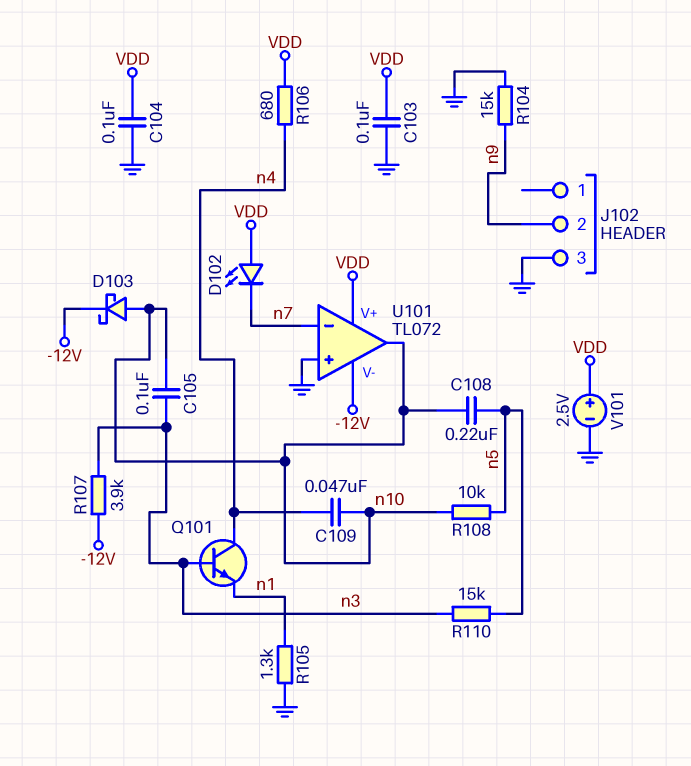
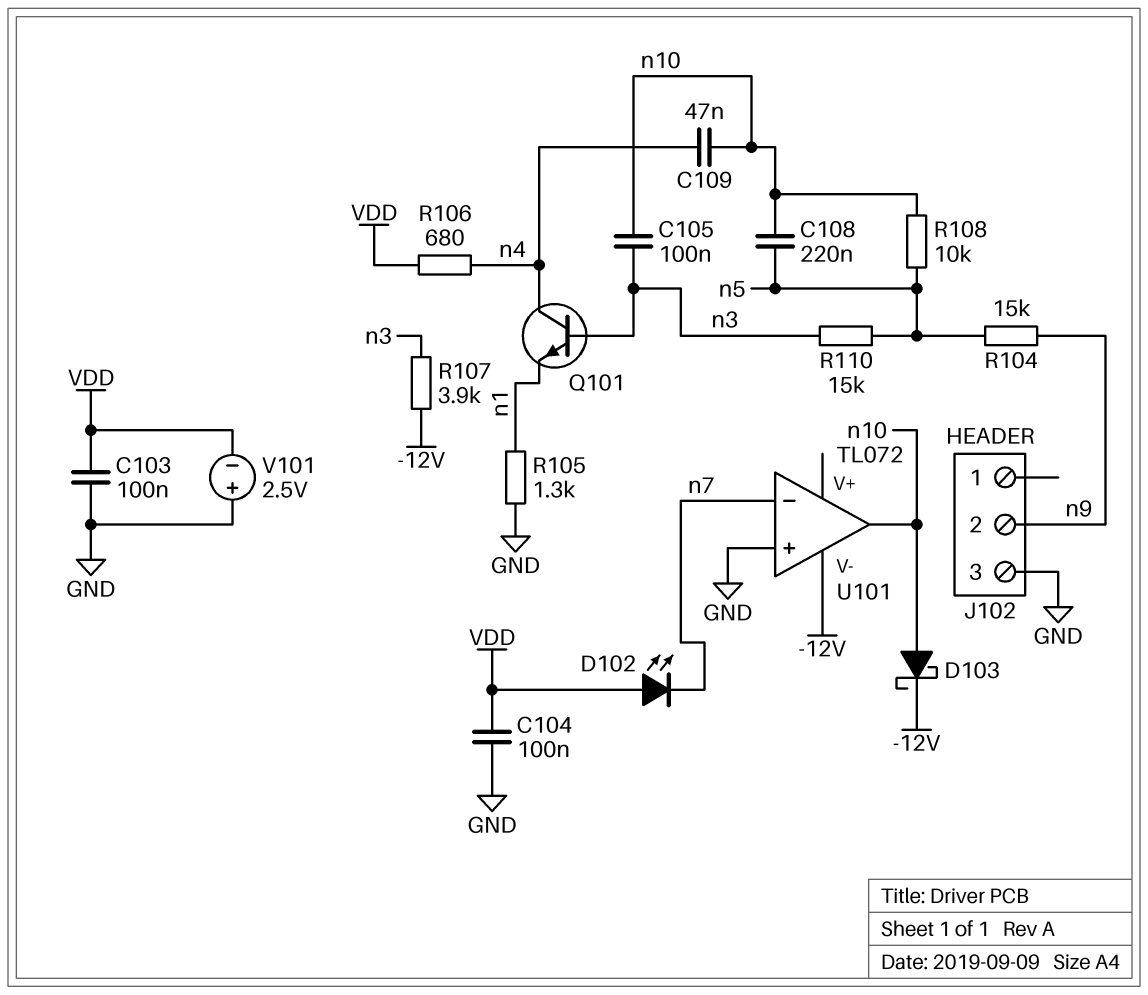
R104: 15k (GND, n9) -> 15k (n5, n9)
U101 pin V+: VDD -> none
V101: 2.5V (plus VDD, minus GND) -> 2.5V (plus GND, minus VDD)

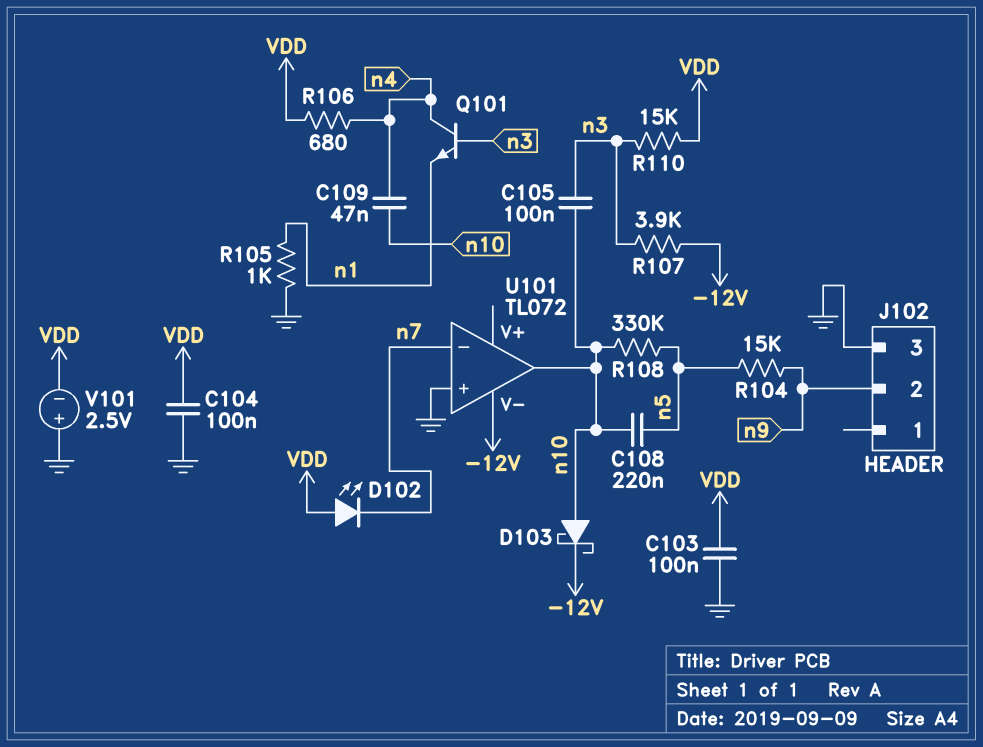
R105: 1.3k (GND, n1) -> 1k (GND, n1)
R108: 10k (n5, n10) -> 330k (n5, n10)
R110: 15k (n3, n5) -> 15k (VDD, n3)

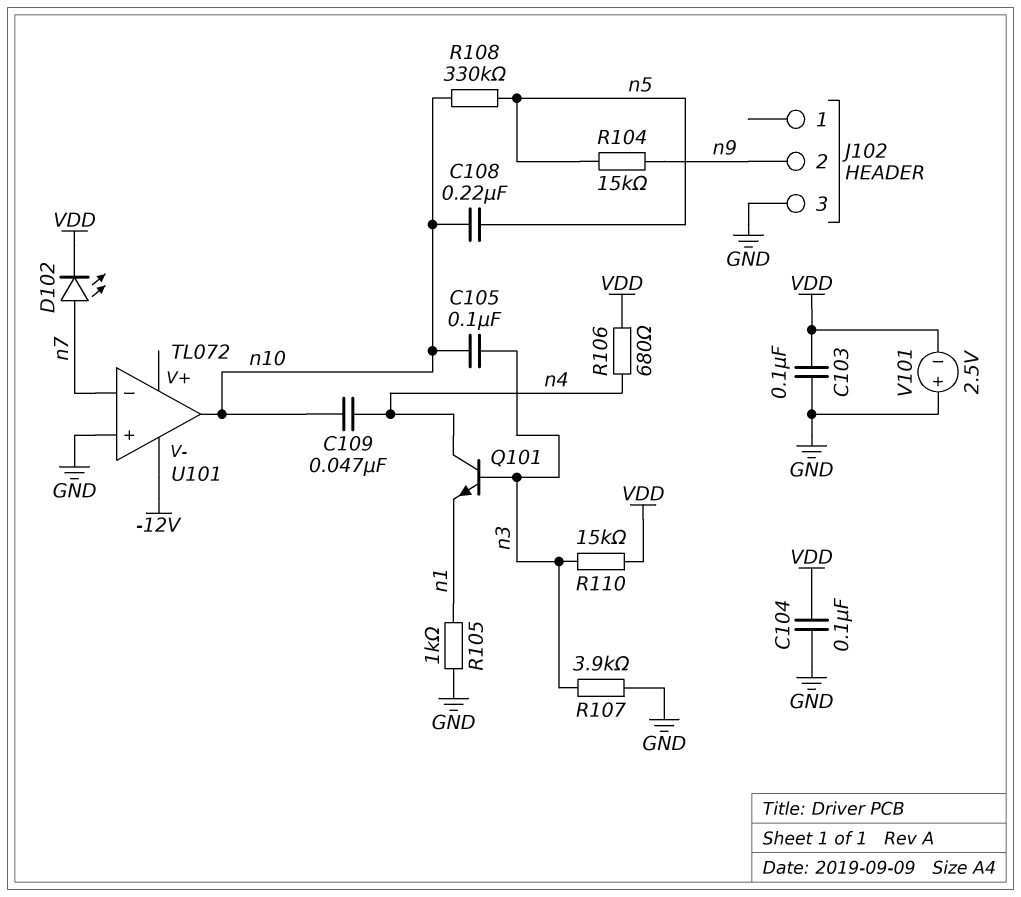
D102: LED (A VDD, K n7) -> LED (A n7, K VDD)
D103: schottky (A n10, K -12V) -> none
R107: 3.9k (-12V, n3) -> 3.9k (GND, n3)

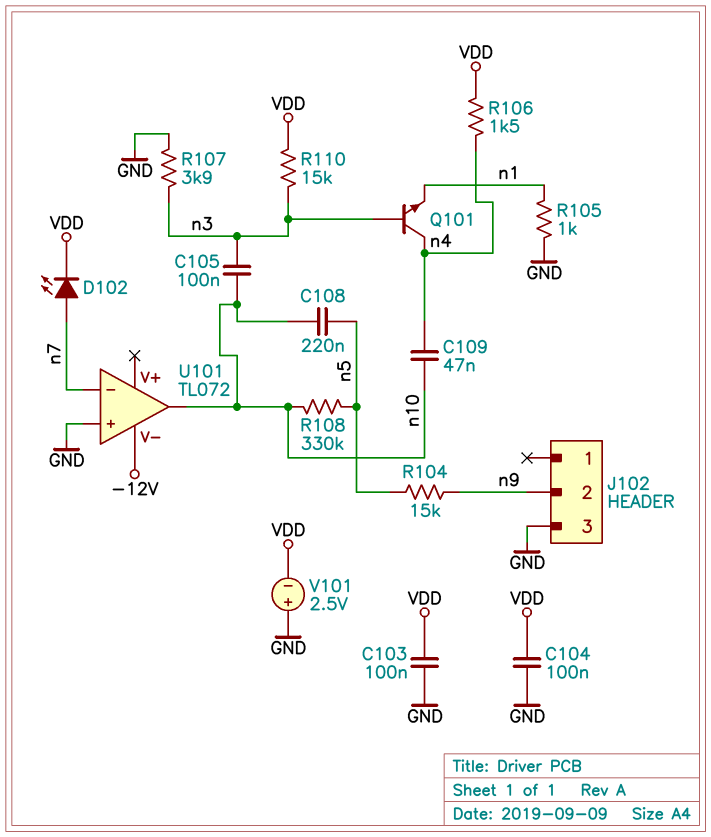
R106: 680 (VDD, n4) -> 1.5k (VDD, n4)

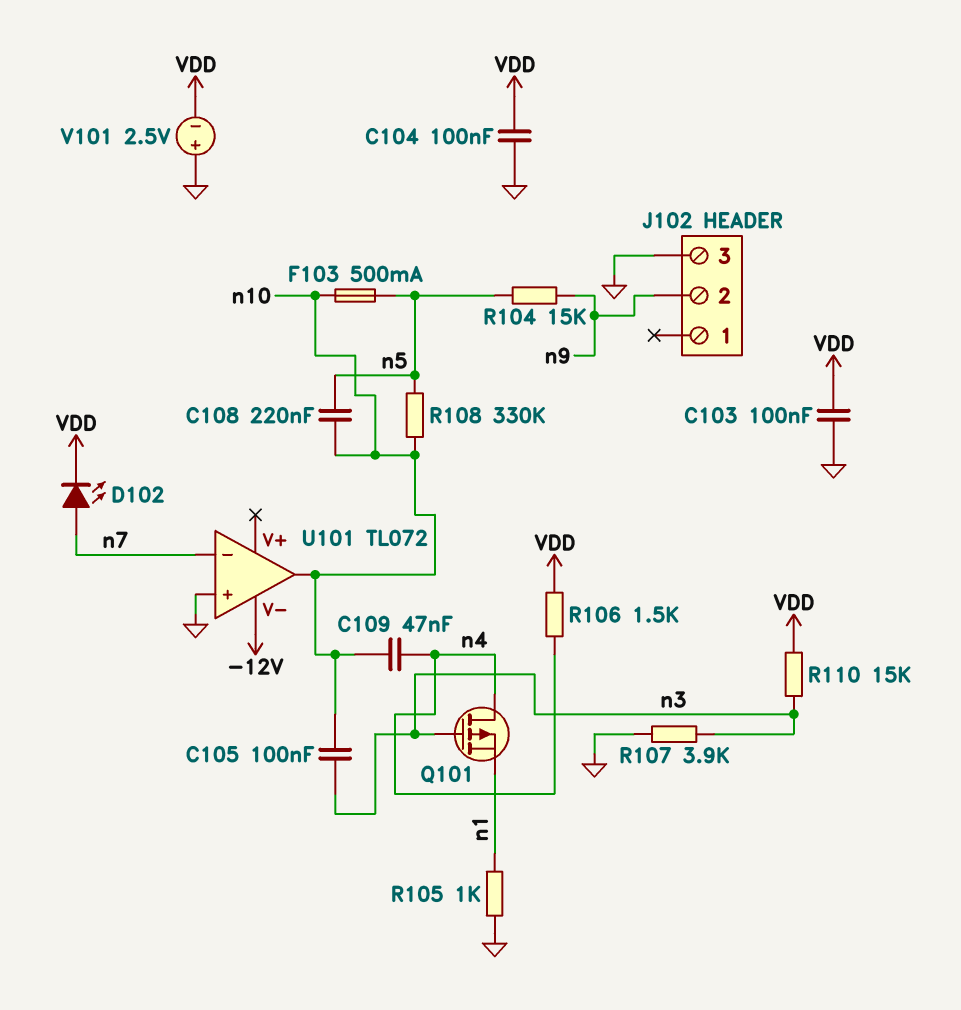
F103: none -> 500mA (n5, n10)
Q101: NPN (B n3, C n4, E n1) -> PMOS (G n3, D n4, S n1)

